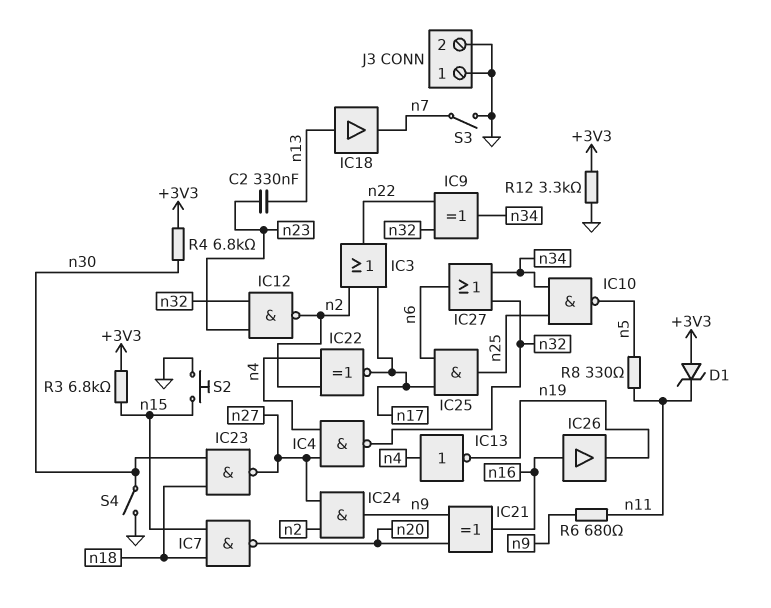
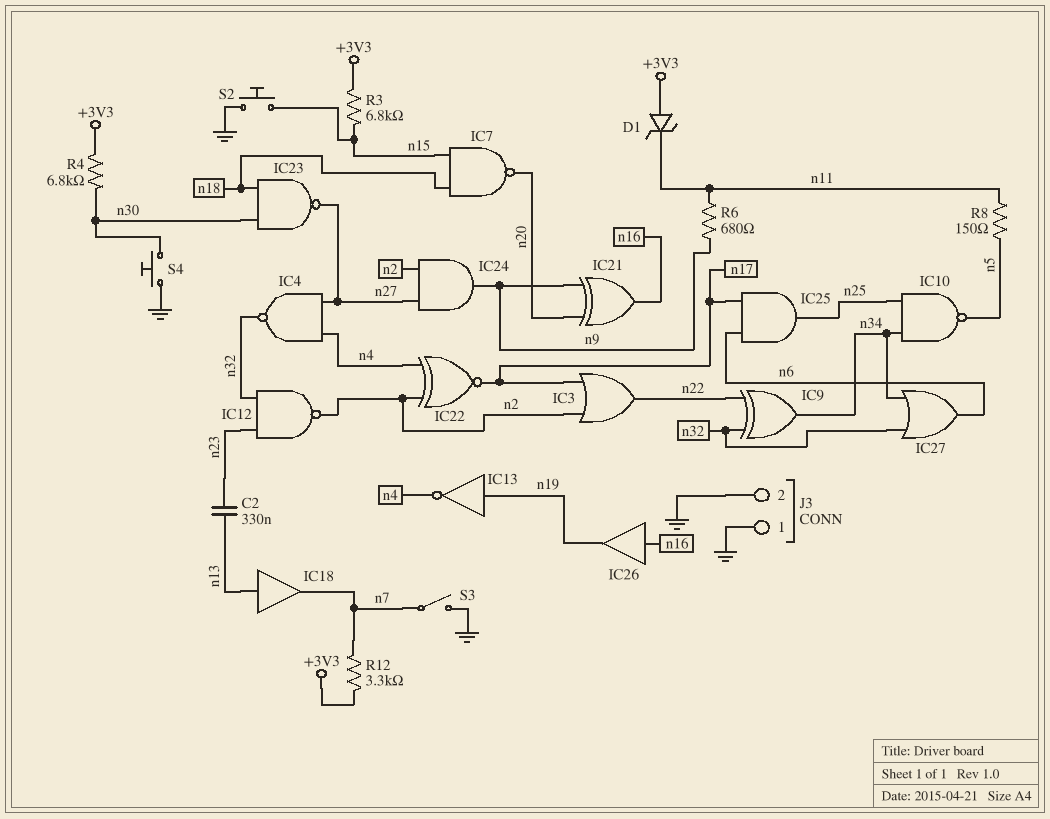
IC13: NOT (in n4, out n19) -> NOT (in n19, out n4)
R8: 330 (n5, n11) -> 150 (n5, n11)
R12: 3.3k (+3V3, GND) -> 3.3k (+3V3, n7)
S4: switch (GND, n30) -> button (GND, n30)

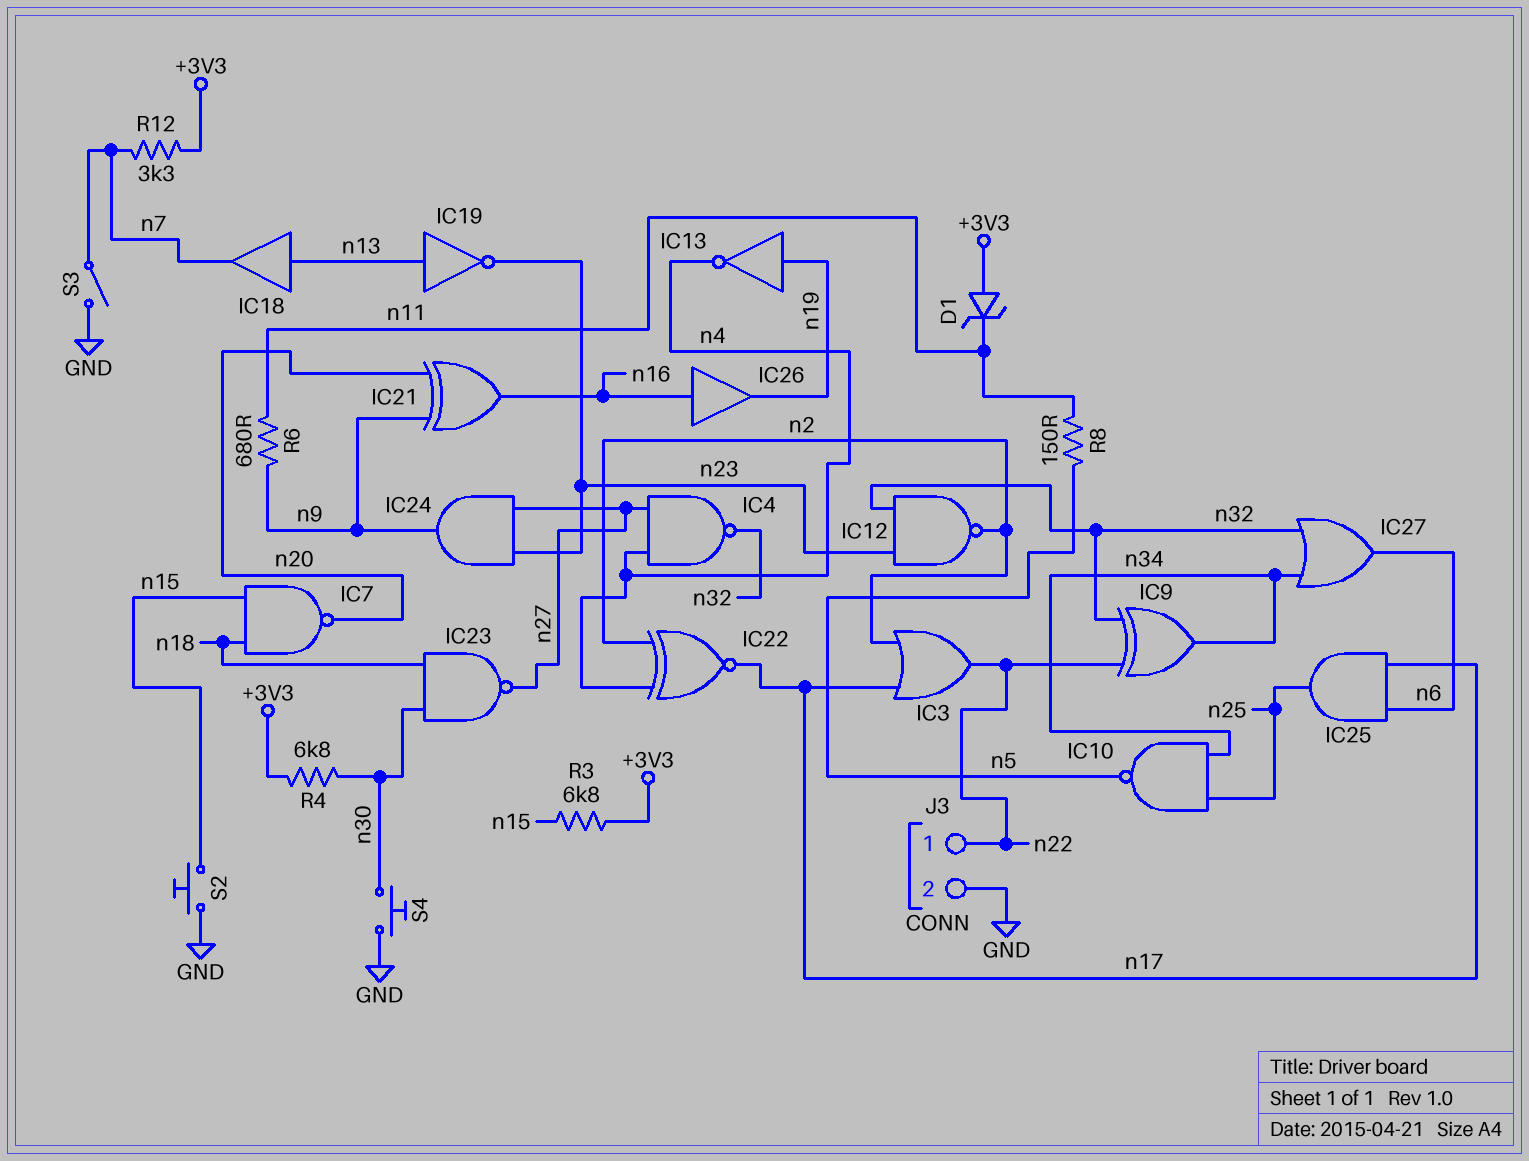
C2: 330nF (n13, n23) -> none
IC19: none -> NOT (in n13, out n23)
IC24: AND (in n2, in n27, out n9) -> AND (in n23, in n27, out n9)
J3 pin 1: GND -> n22

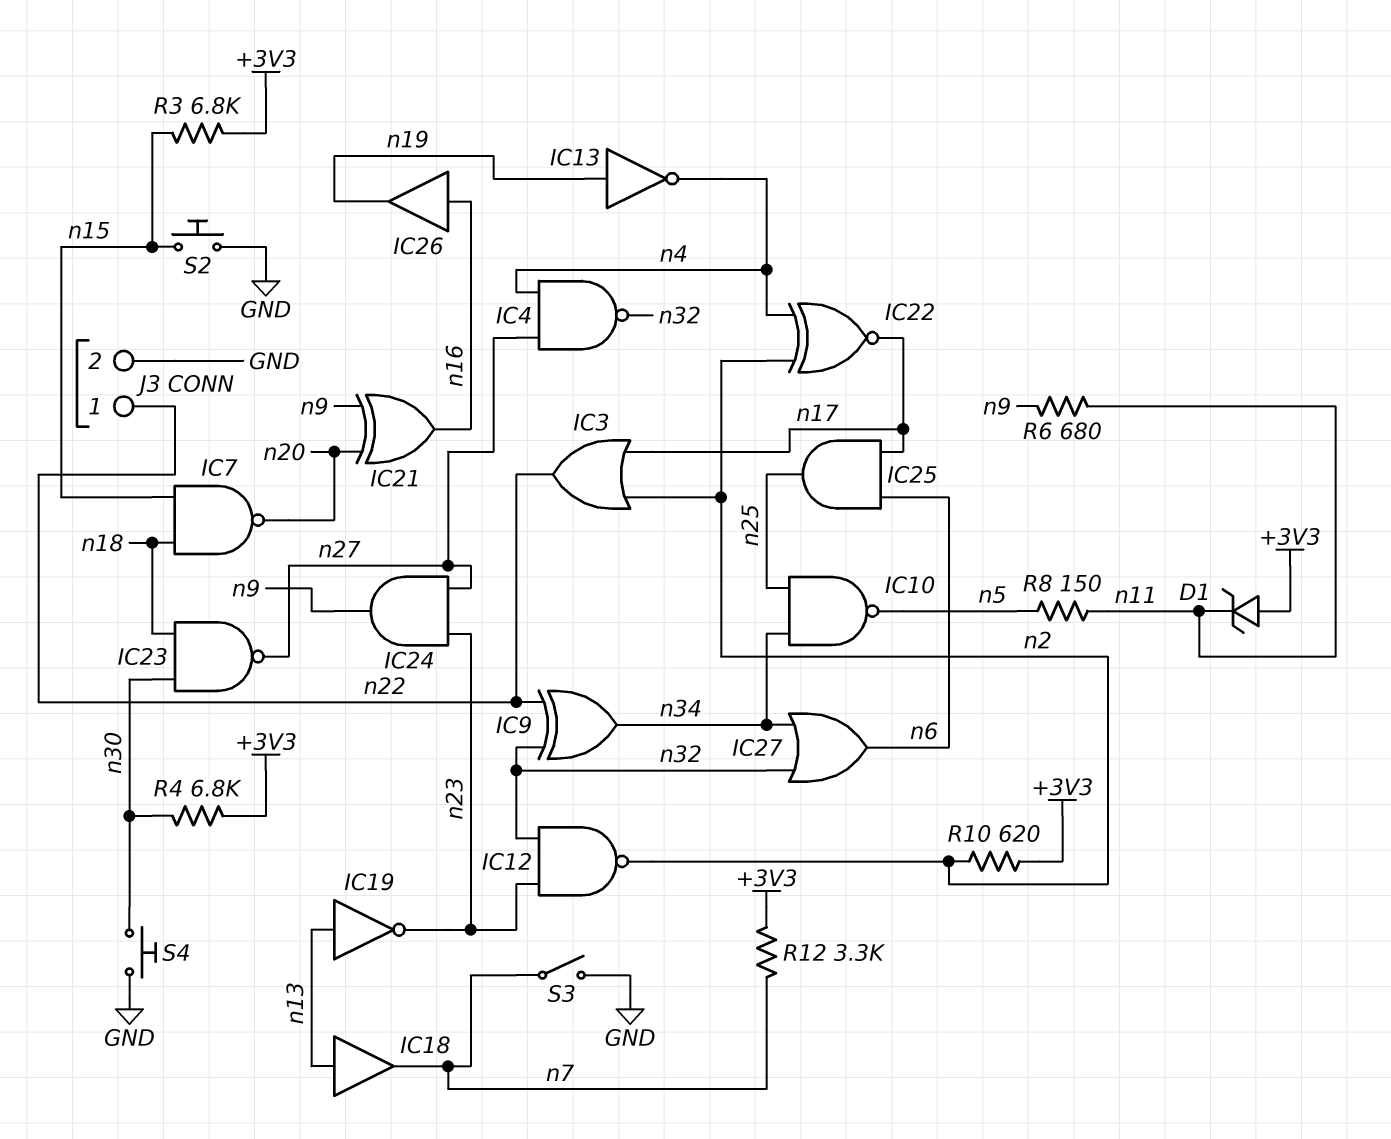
R10: none -> 620 (+3V3, n2)

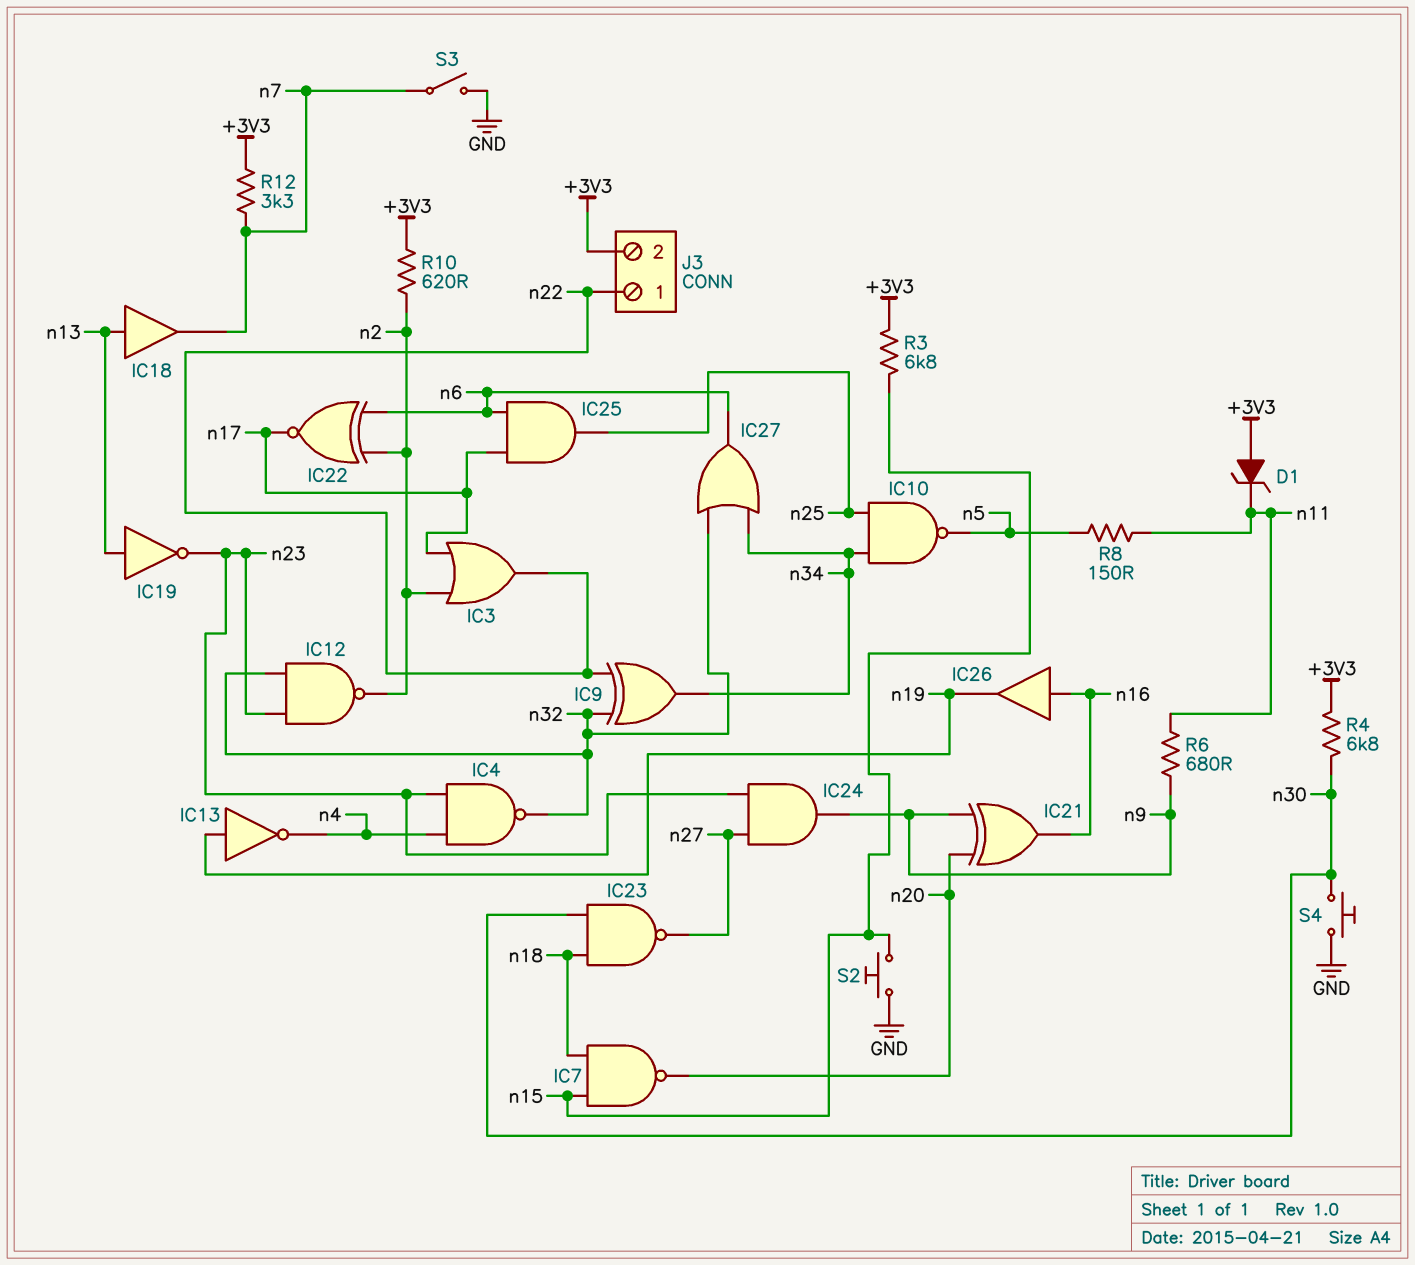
IC4: NAND (in n4, in n27, out n32) -> NAND (in n4, in n23, out n32)
IC22: XNOR (in n2, in n4, out n17) -> XNOR (in n2, in n6, out n17)
J3 pin 2: GND -> +3V3

